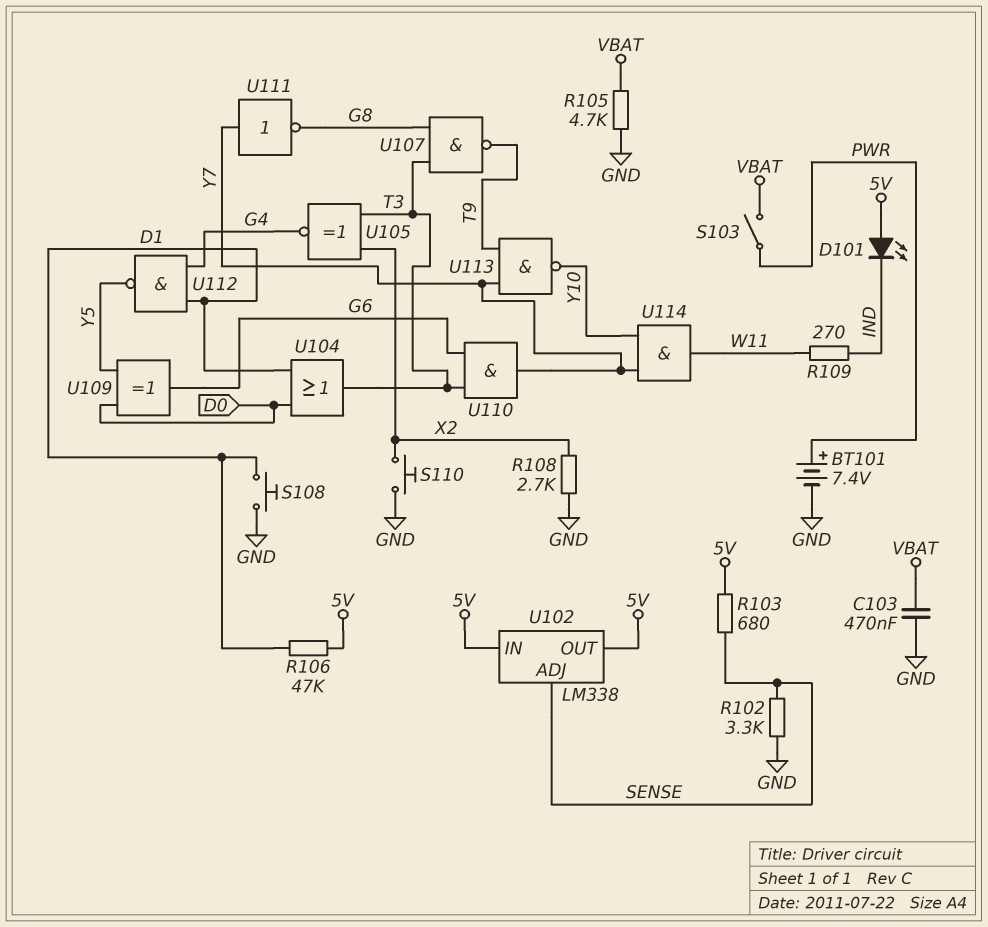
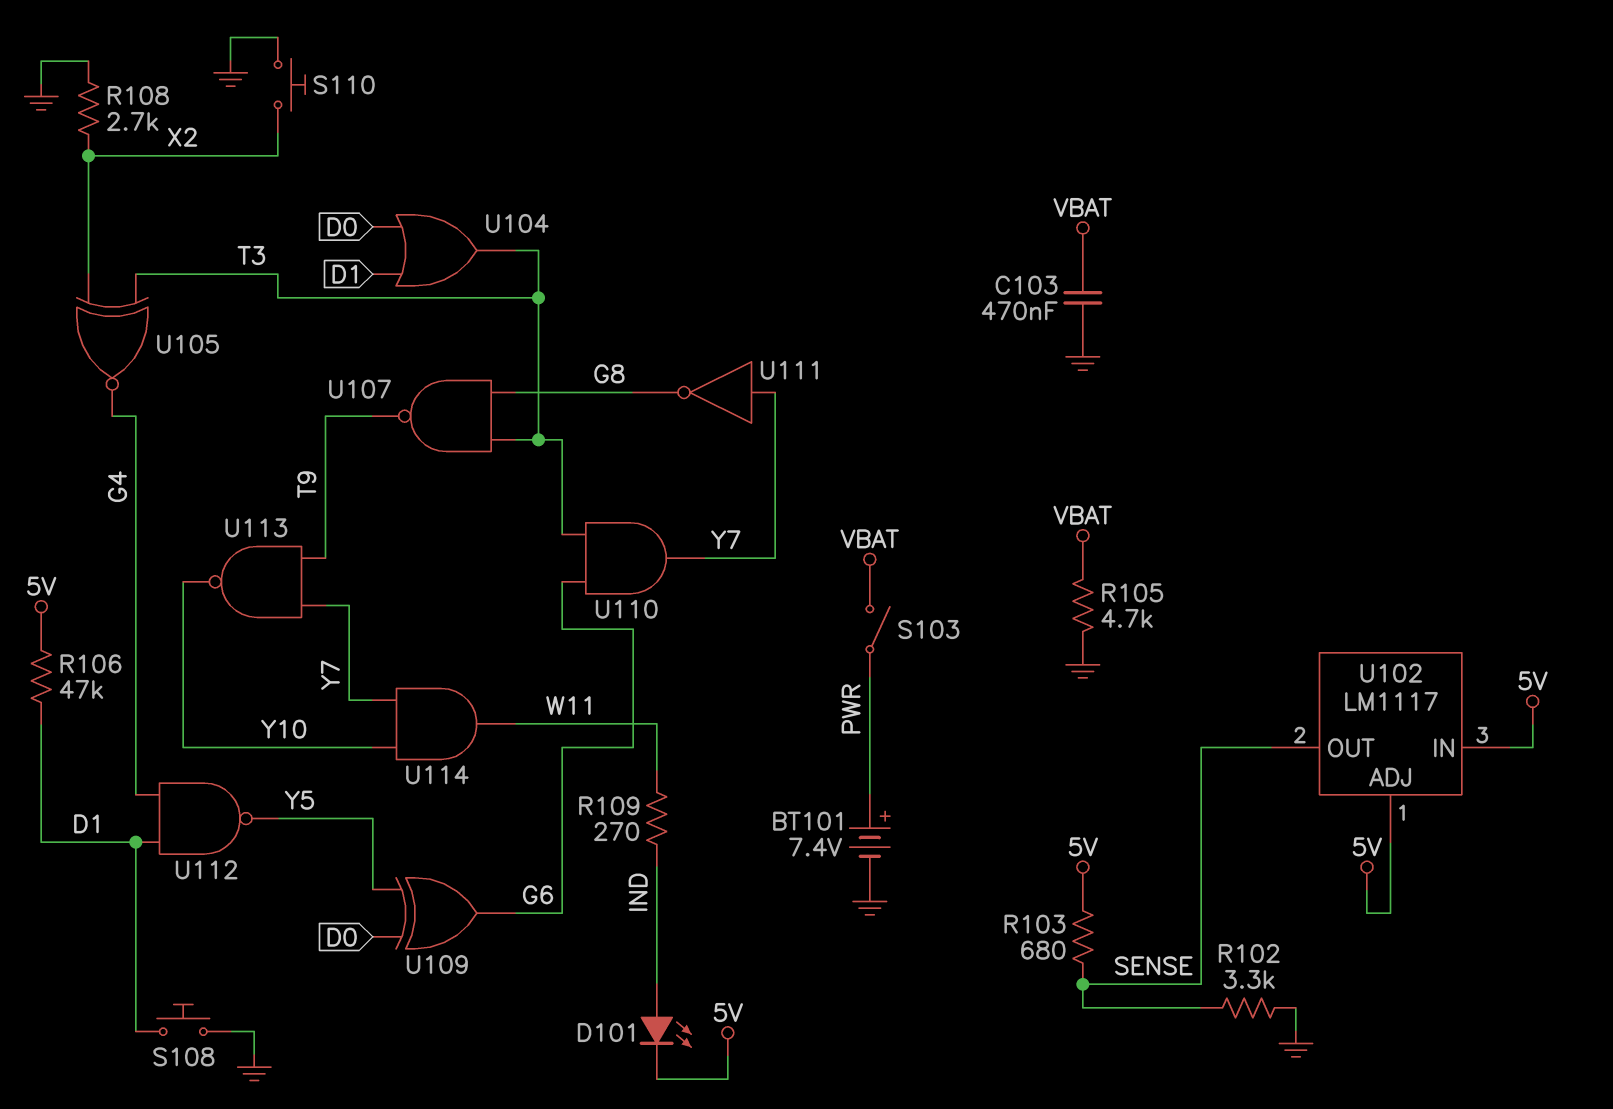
D101: LED (A 5V, K IND) -> LED (A IND, K 5V)
U102: LM338 -> LM1117
U102 pin ADJ: SENSE -> 5V
U102 pin OUT: 5V -> SENSE

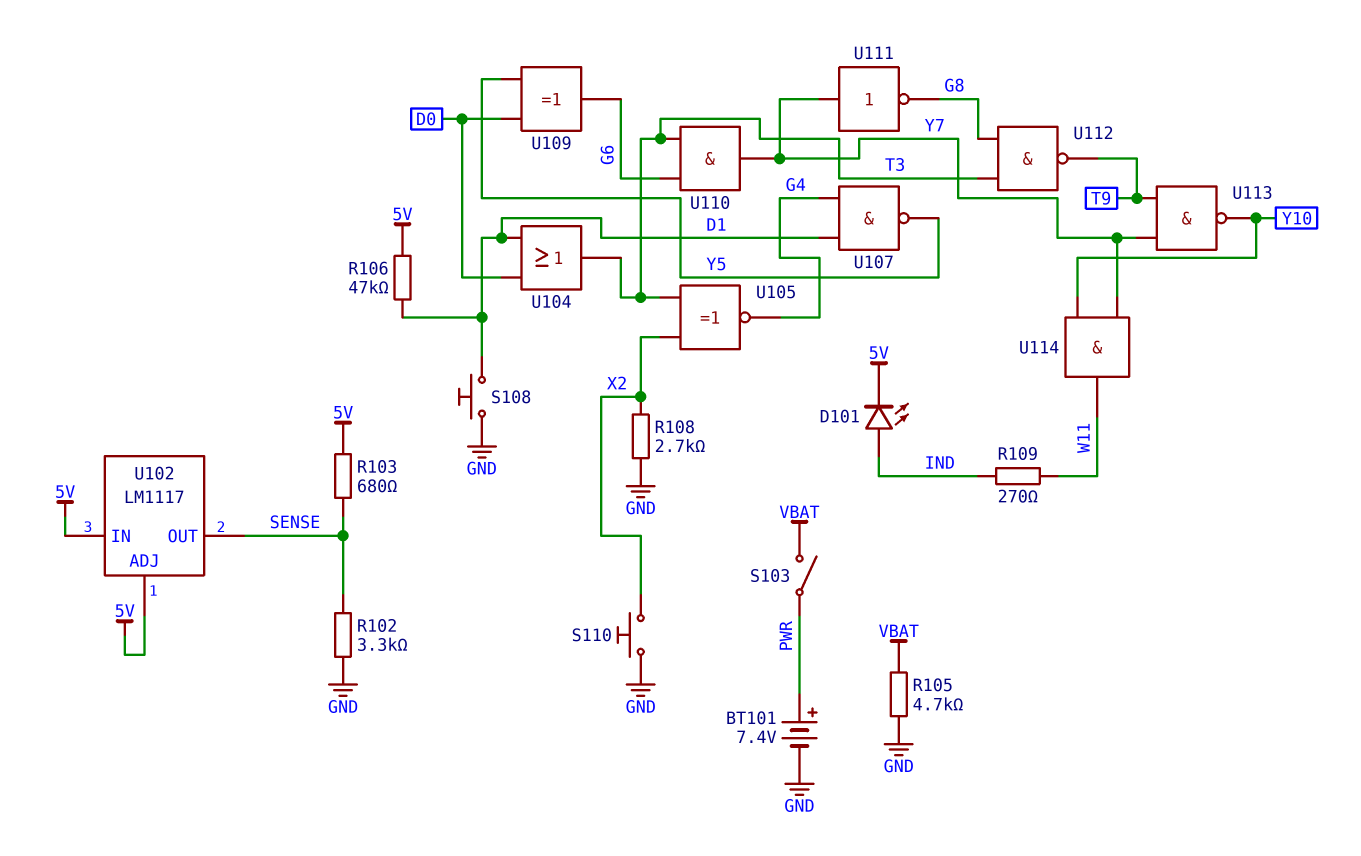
C103: 470nF (GND, VBAT) -> none
U107: NAND (in G8, in T3, out T9) -> NAND (in D1, in G4, out Y5)
U112: NAND (in D1, in G4, out Y5) -> NAND (in G8, in T3, out T9)

